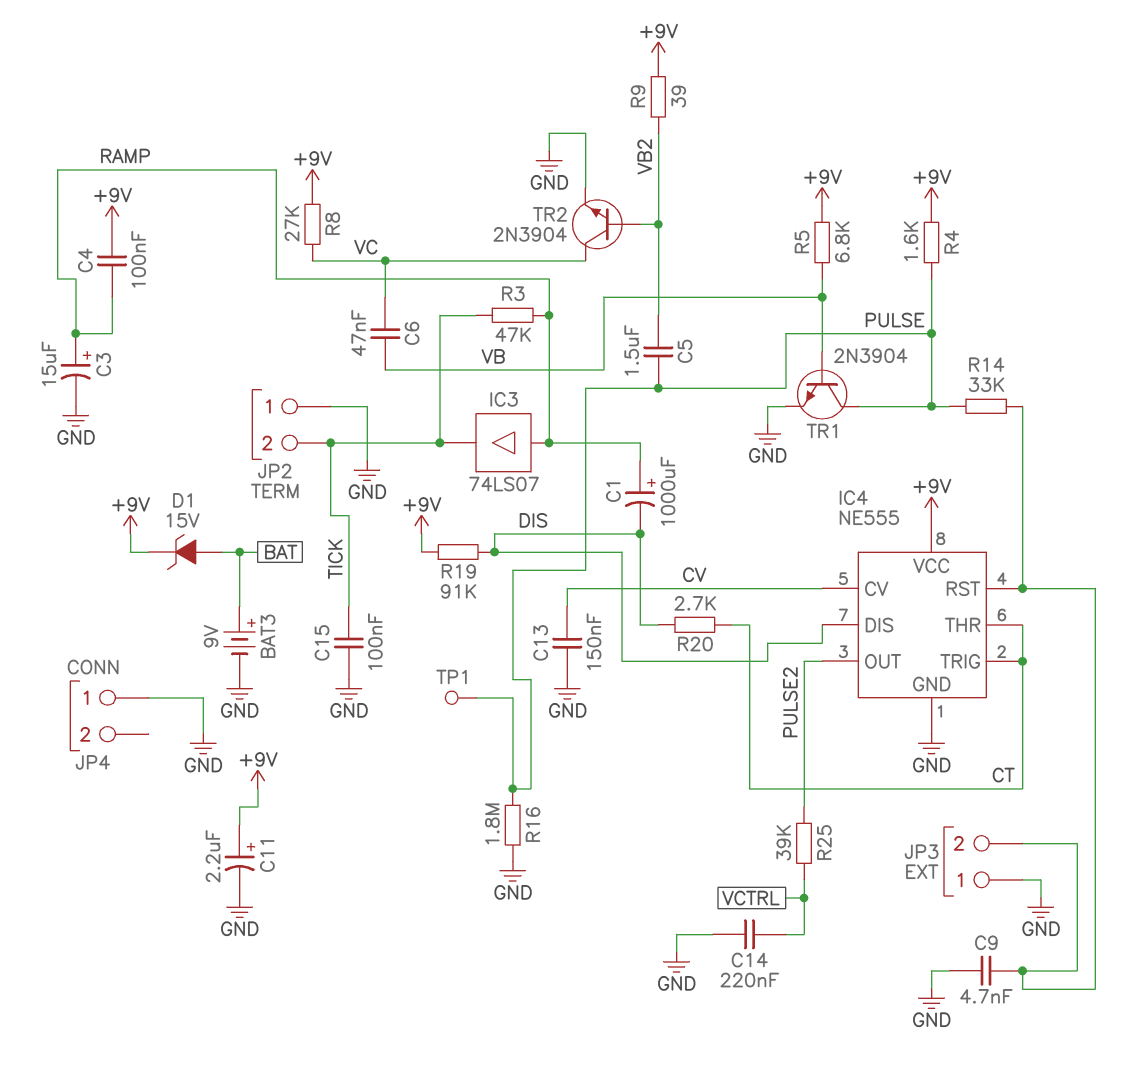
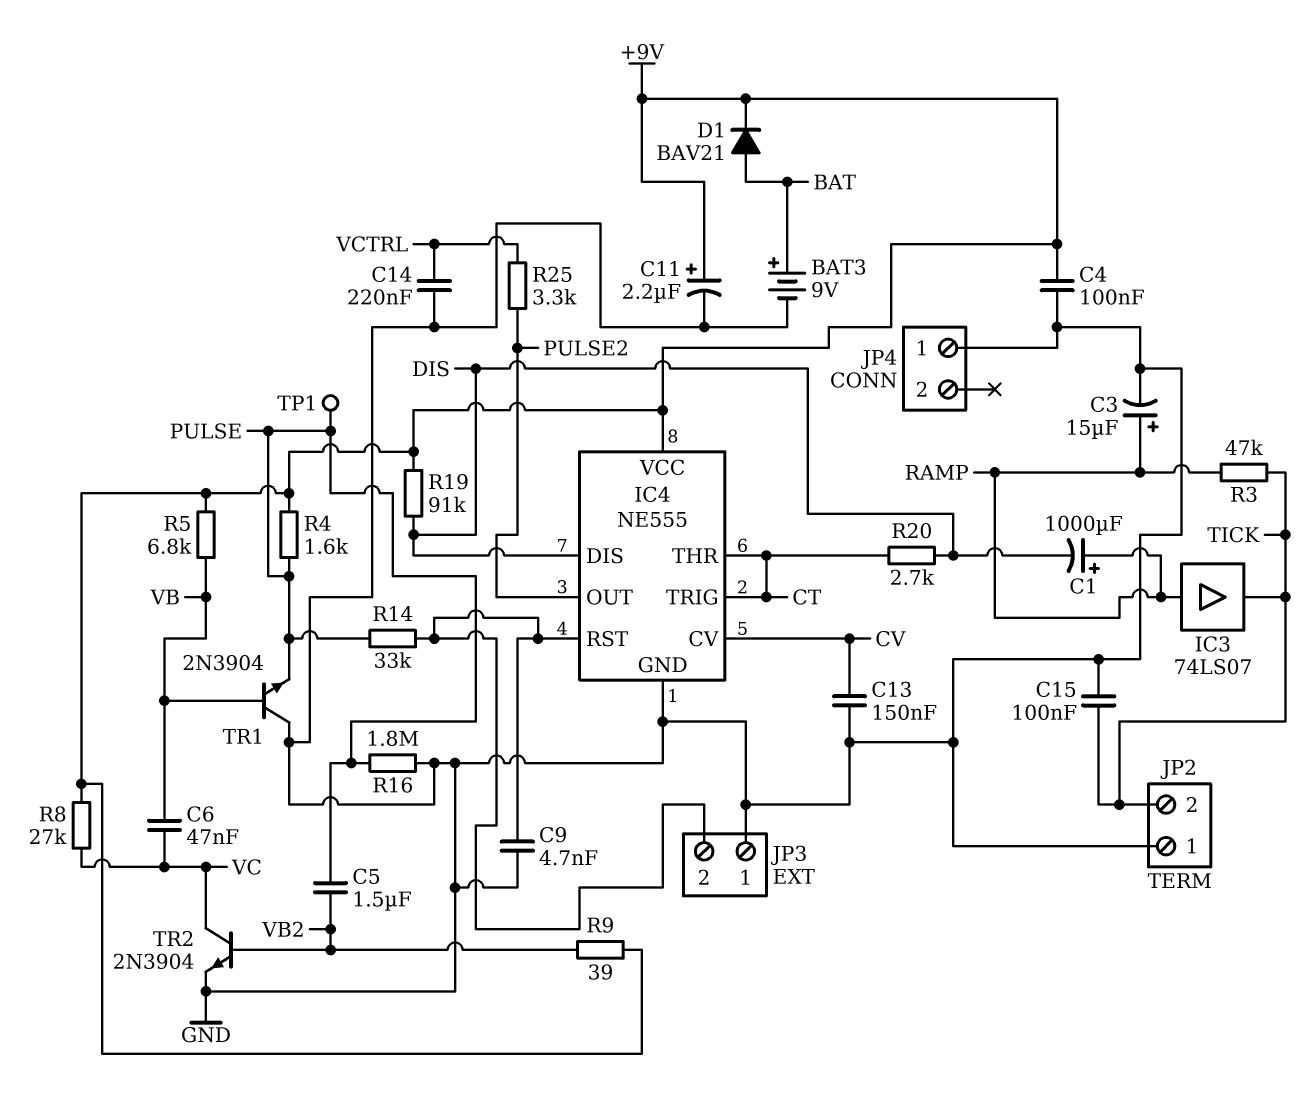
C4: 100nF (+9V, RAMP) -> 100nF (+9V, GND)
D1: zener 15V (A BAT, K +9V) -> diode BAV21 (A BAT, K +9V)
R25: 39k (PULSE2, VCTRL) -> 3.3k (PULSE2, VCTRL)
TR1: NPN 2N3904 (B VB, C PULSE, E GND) -> NPN 2N3904 (B VB, C GND, E PULSE)

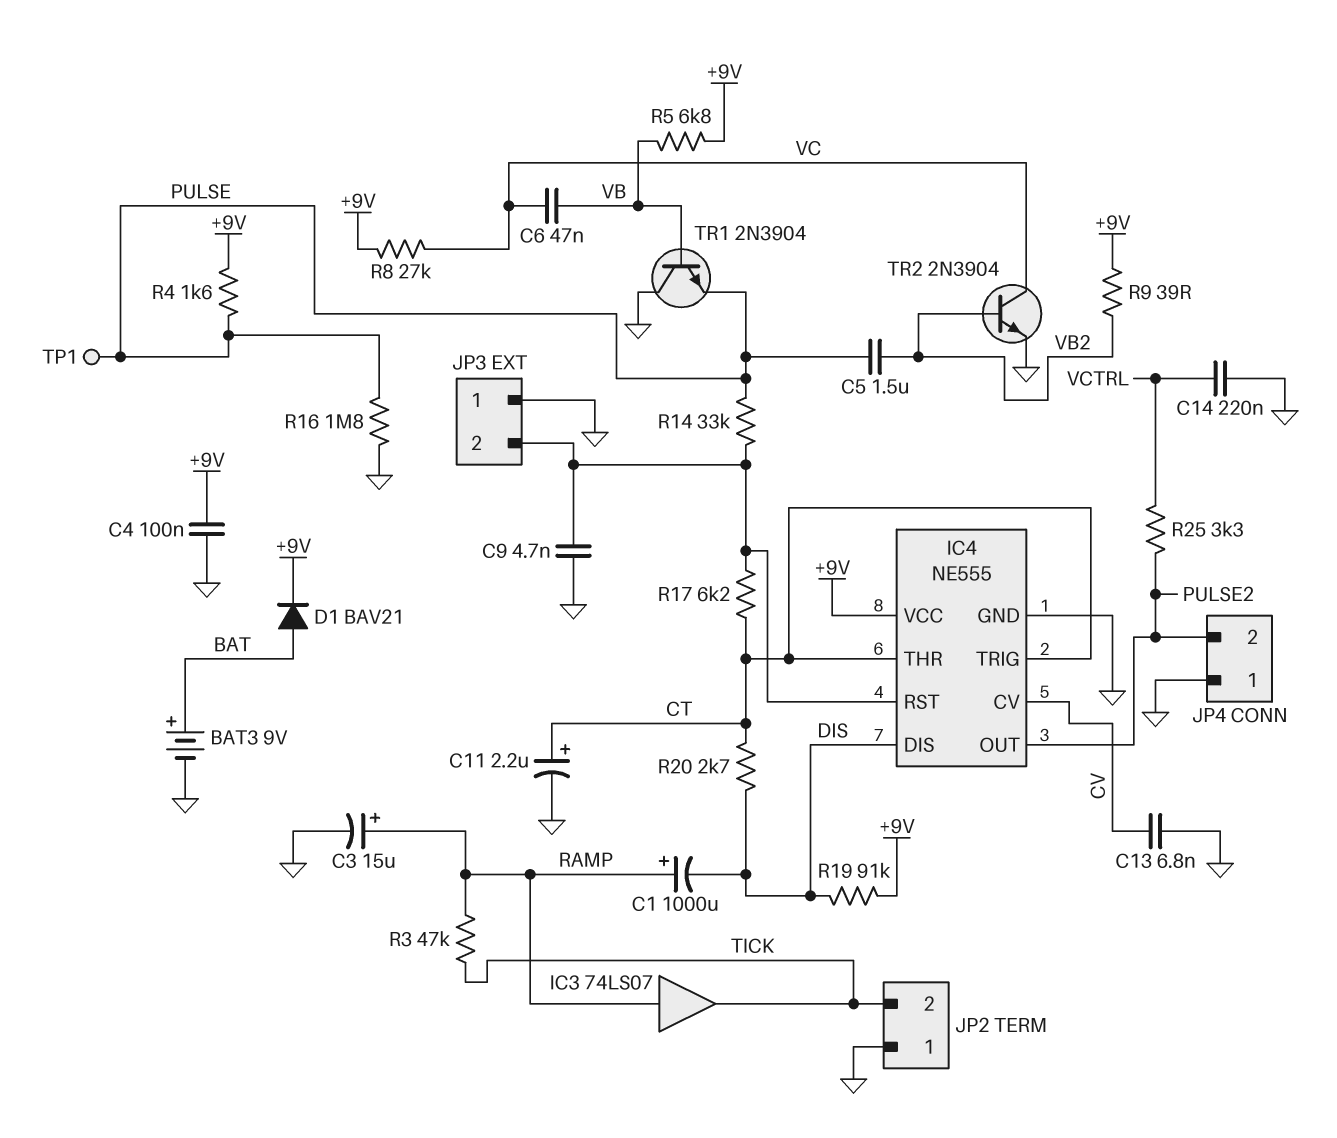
C11: 2.2uF (plus +9V, minus GND) -> 2.2uF (plus CT, minus GND)
C13: 150nF (CV, GND) -> 6.8nF (CV, GND)
C15: 100nF (GND, TICK) -> none
JP4 pin 2: none -> PULSE2
R17: none -> 6.2k (CT, IC4/RST)

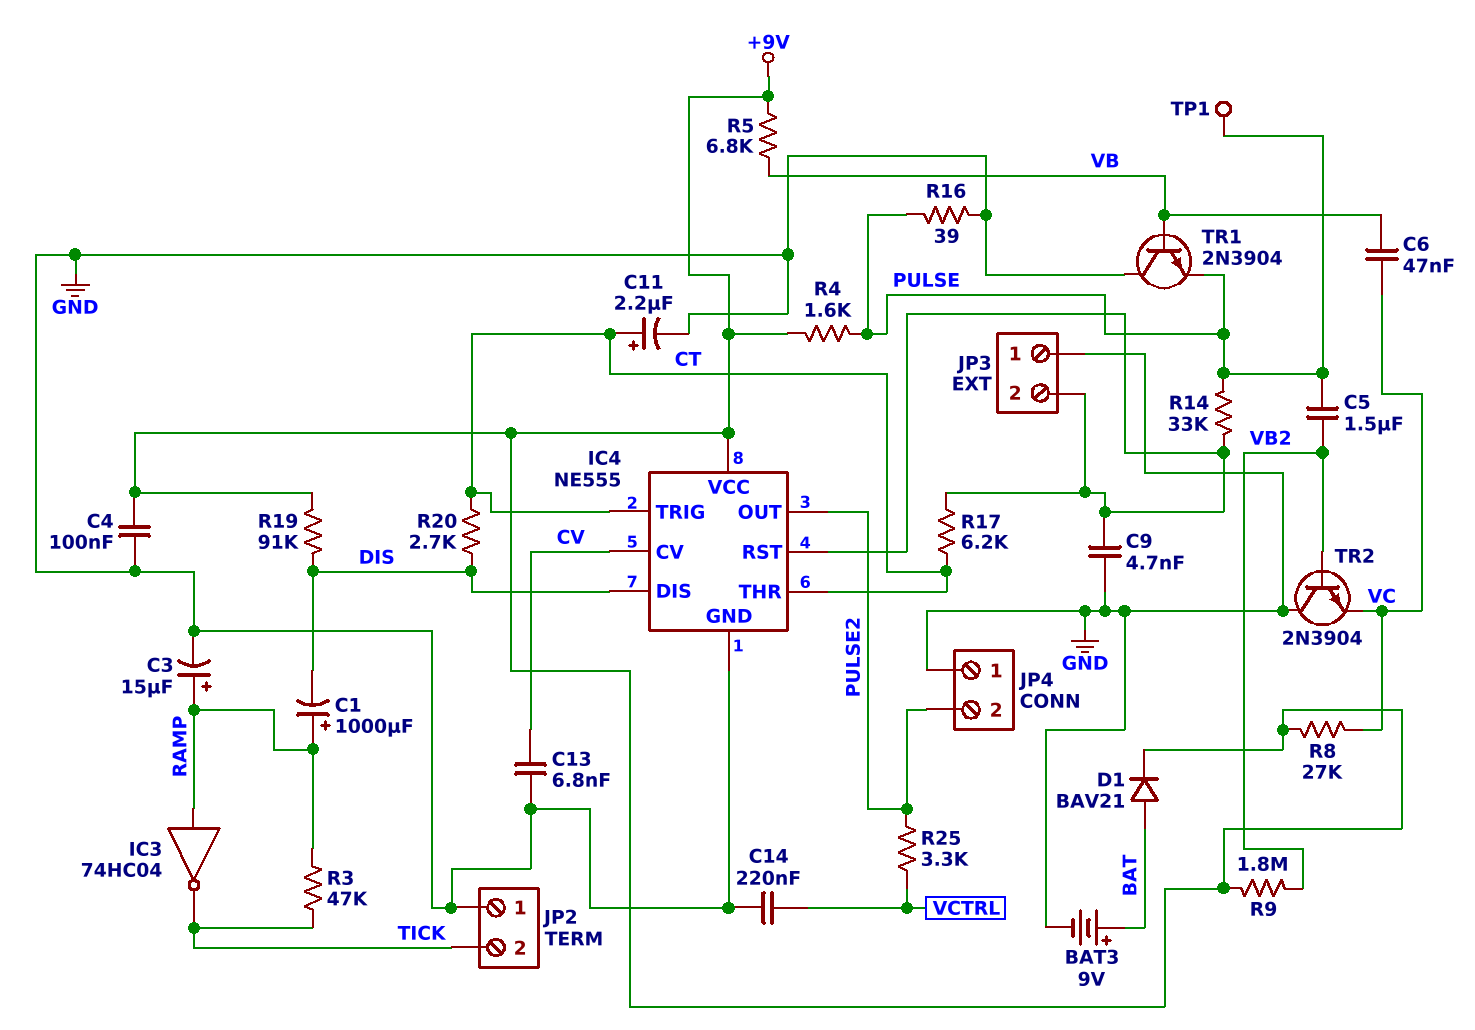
IC3: buffer 74LS07 (in RAMP, out TICK) -> NOT 74HC04 (in RAMP, out TICK)
R9: 39 (+9V, VB2) -> 1.8M (+9V, VB2)
R16: 1.8M (GND, PULSE) -> 39 (GND, PULSE)
TR2: NPN 2N3904 (B VB2, C VC, E GND) -> NPN 2N3904 (B VB2, C GND, E VC)

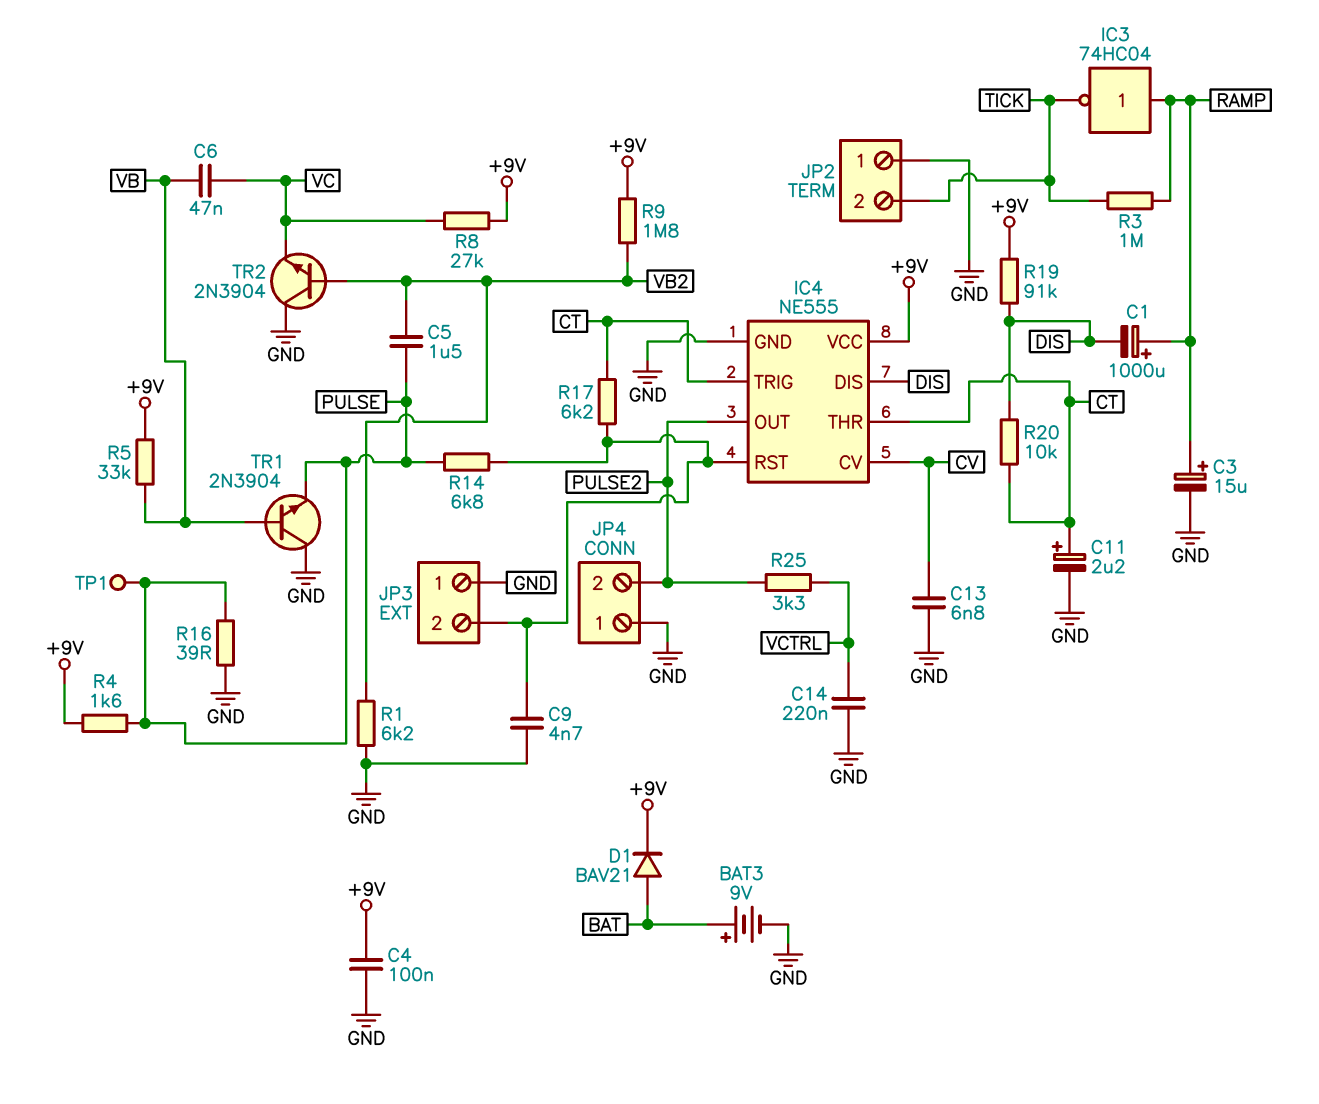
R1: none -> 6.2k (GND, VB2)
R3: 47k (RAMP, TICK) -> 1M (RAMP, TICK)
R5: 6.8k (+9V, VB) -> 33k (+9V, VB)
R14: 33k (IC4/RST, PULSE) -> 6.8k (IC4/RST, PULSE)
R20: 2.7k (CT, DIS) -> 10k (CT, DIS)

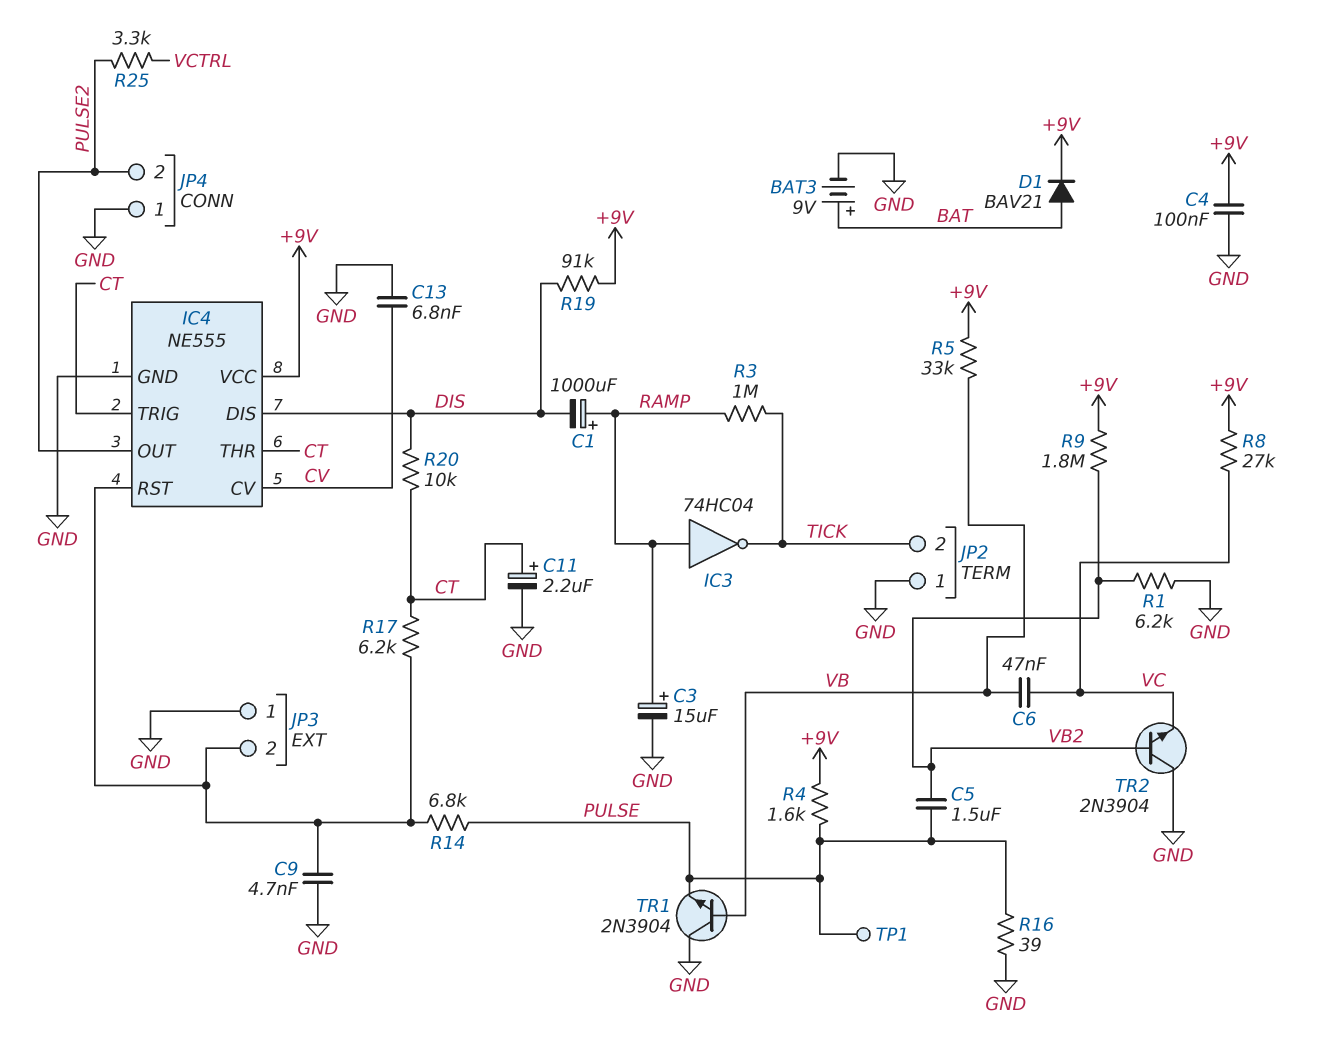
C14: 220nF (GND, VCTRL) -> none

